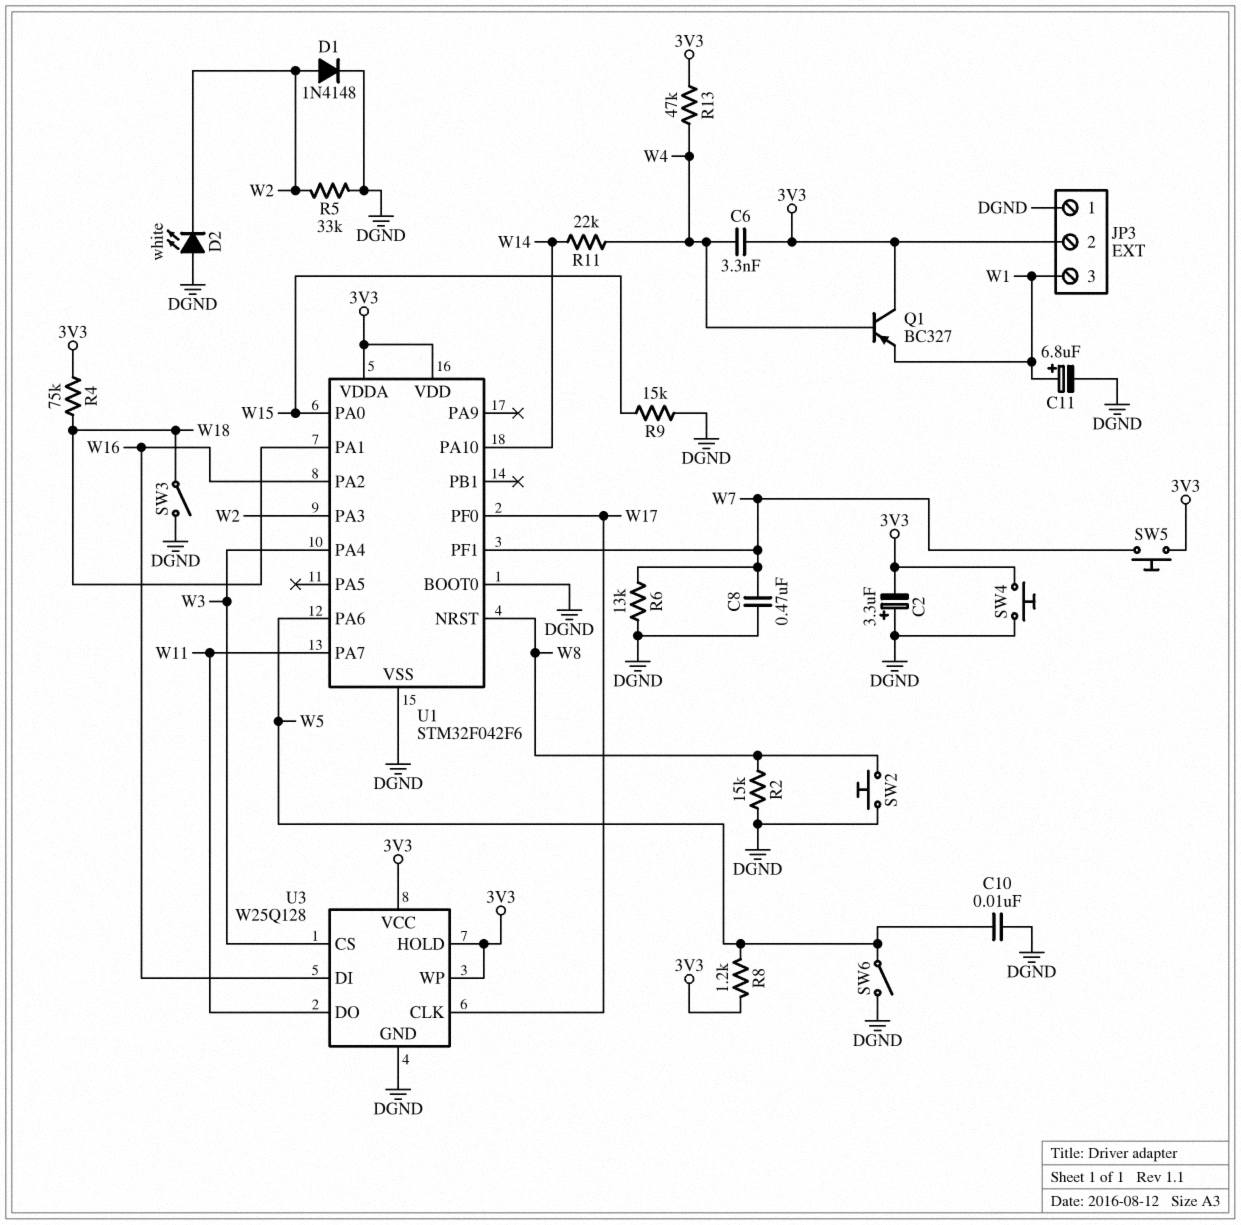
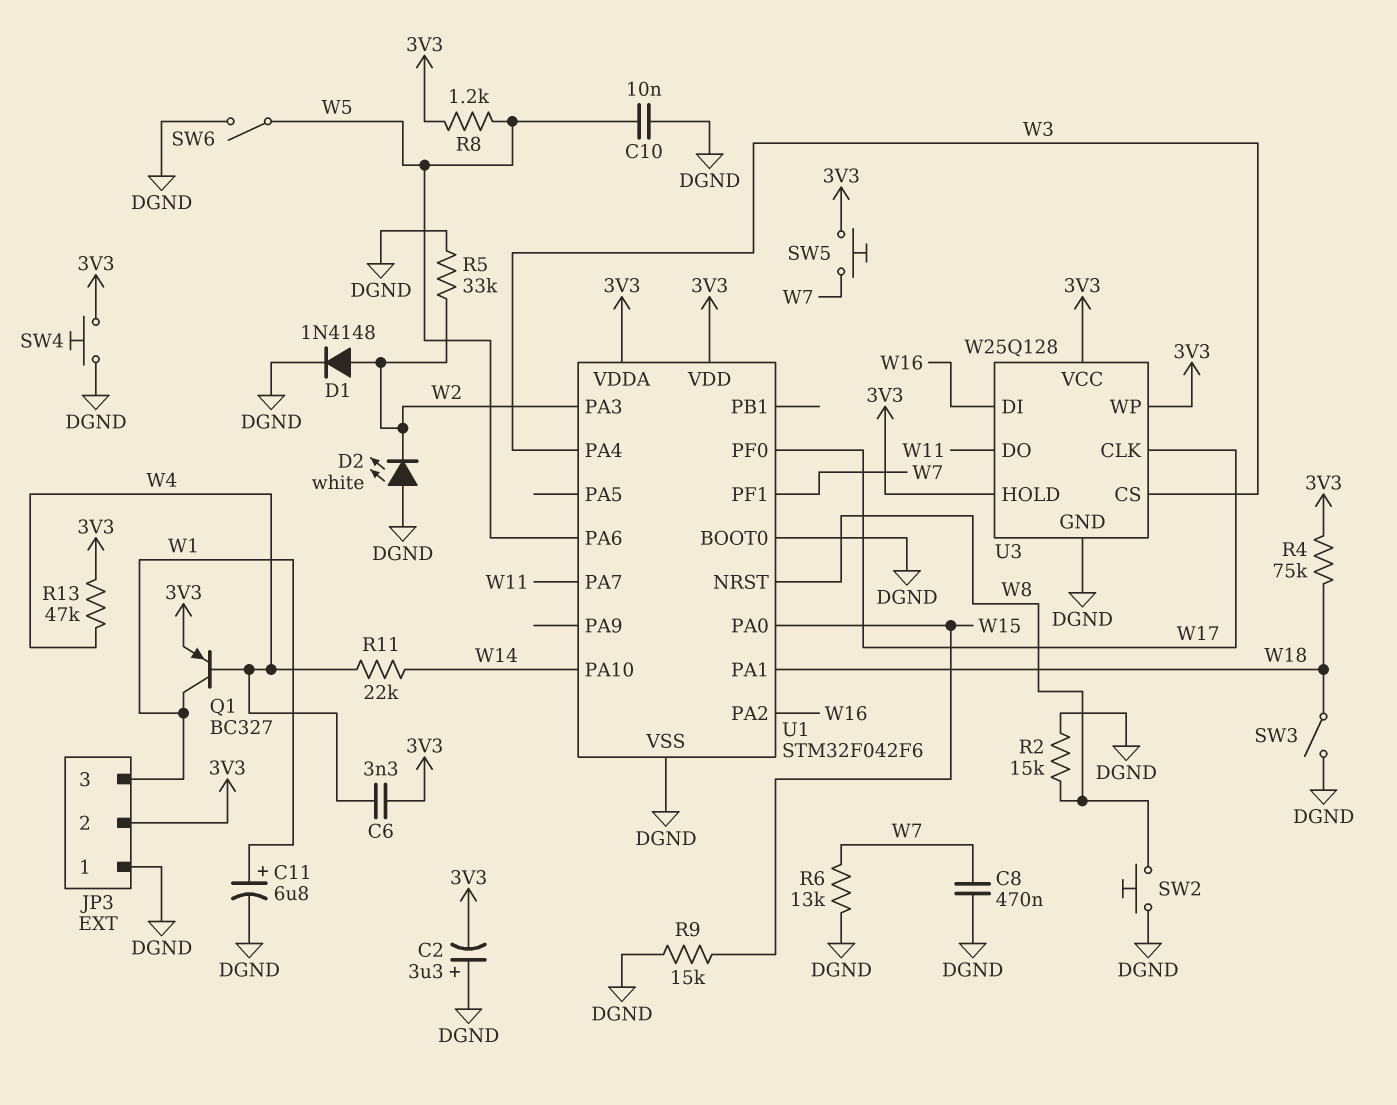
Q1: PNP BC327 (B W4, C 3V3, E W1) -> PNP BC327 (B W4, C W1, E 3V3)

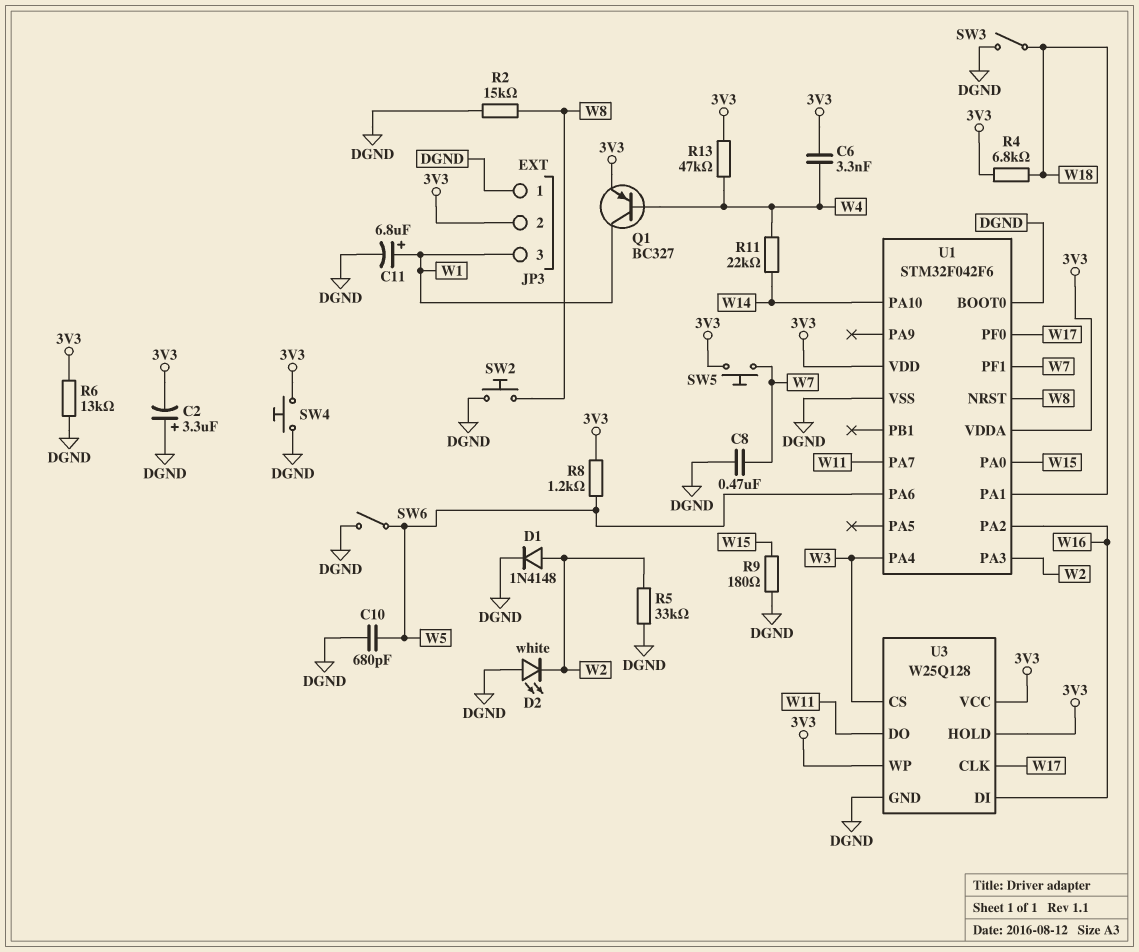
C10: 10nF (DGND, W5) -> 680pF (DGND, W5)
R4: 75k (3V3, W18) -> 6.8k (3V3, W18)
R6: 13k (DGND, W7) -> 13k (3V3, DGND)
R9: 15k (DGND, W15) -> 180 (DGND, W15)

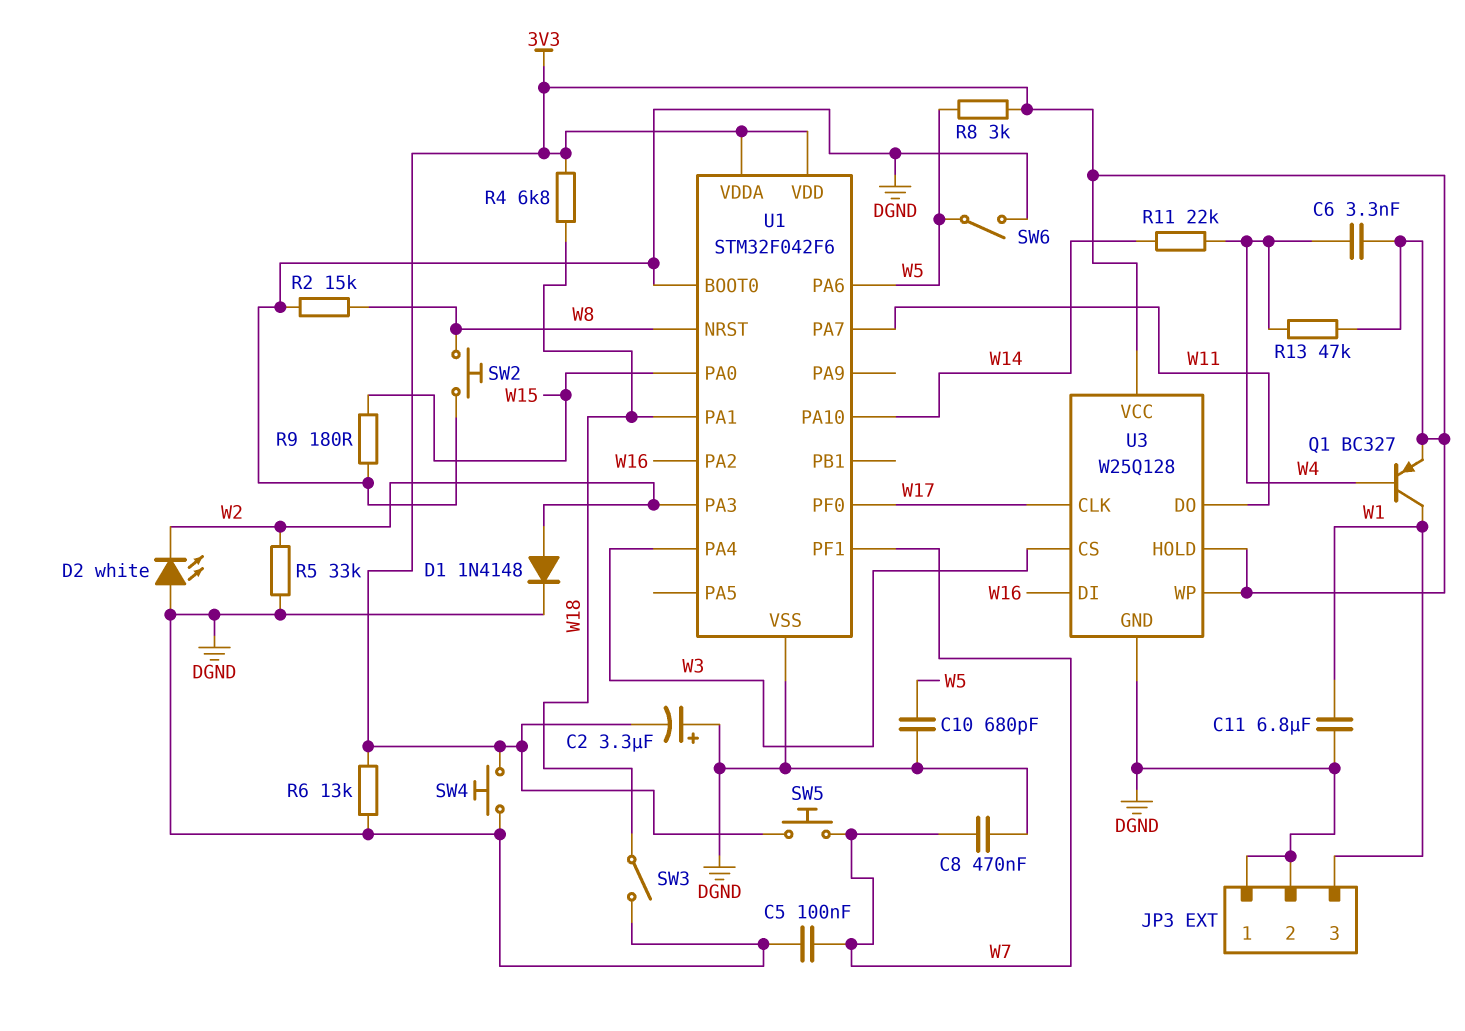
C5: none -> 100nF (DGND, W7)
C11: 6.8uF (plus W1, minus DGND) -> 6.8uF (DGND, W1)
JP3 pin 2: 3V3 -> DGND
R8: 1.2k (3V3, W5) -> 3k (3V3, W5)

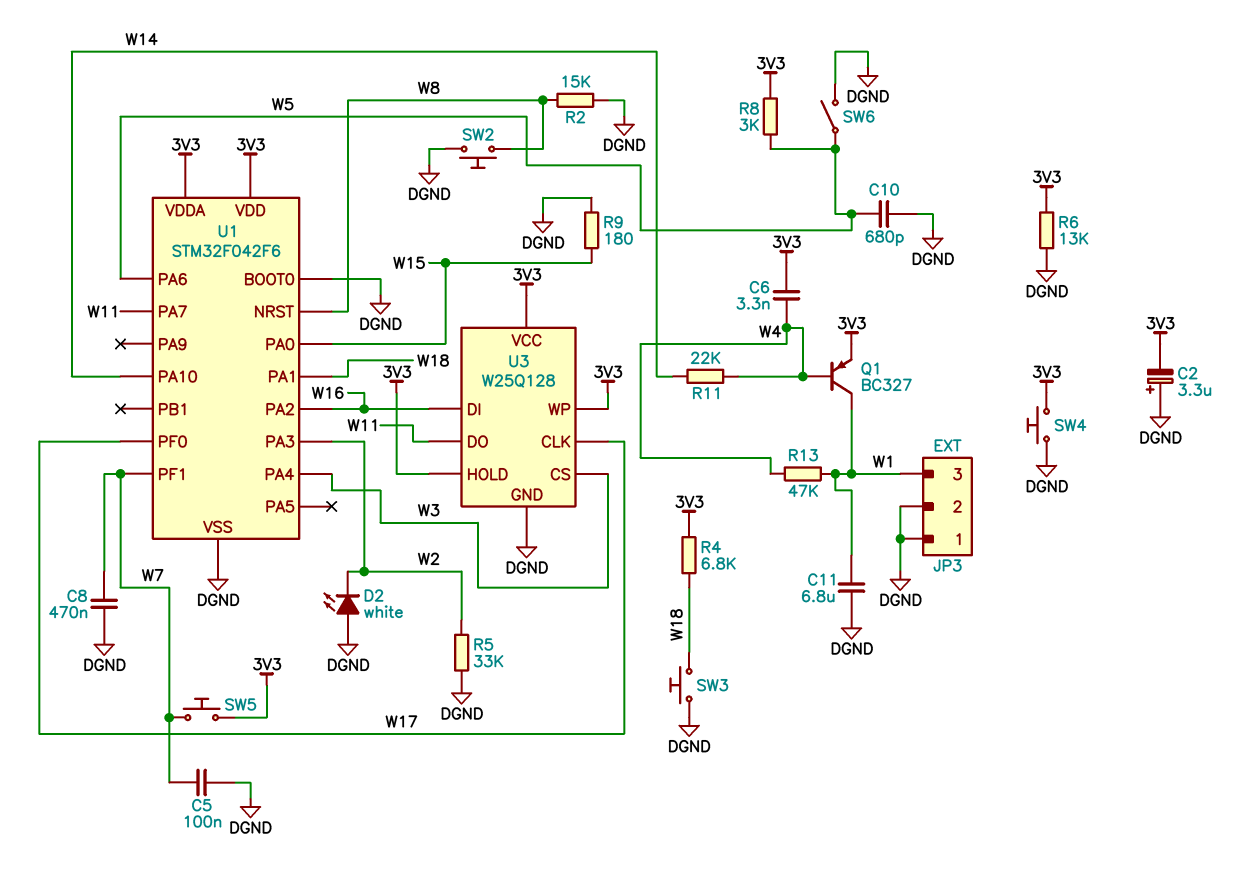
D1: diode 1N4148 (A W2, K DGND) -> none
R13: 47k (3V3, W4) -> 47k (W1, W4)
SW3: switch (DGND, W18) -> button (DGND, W18)

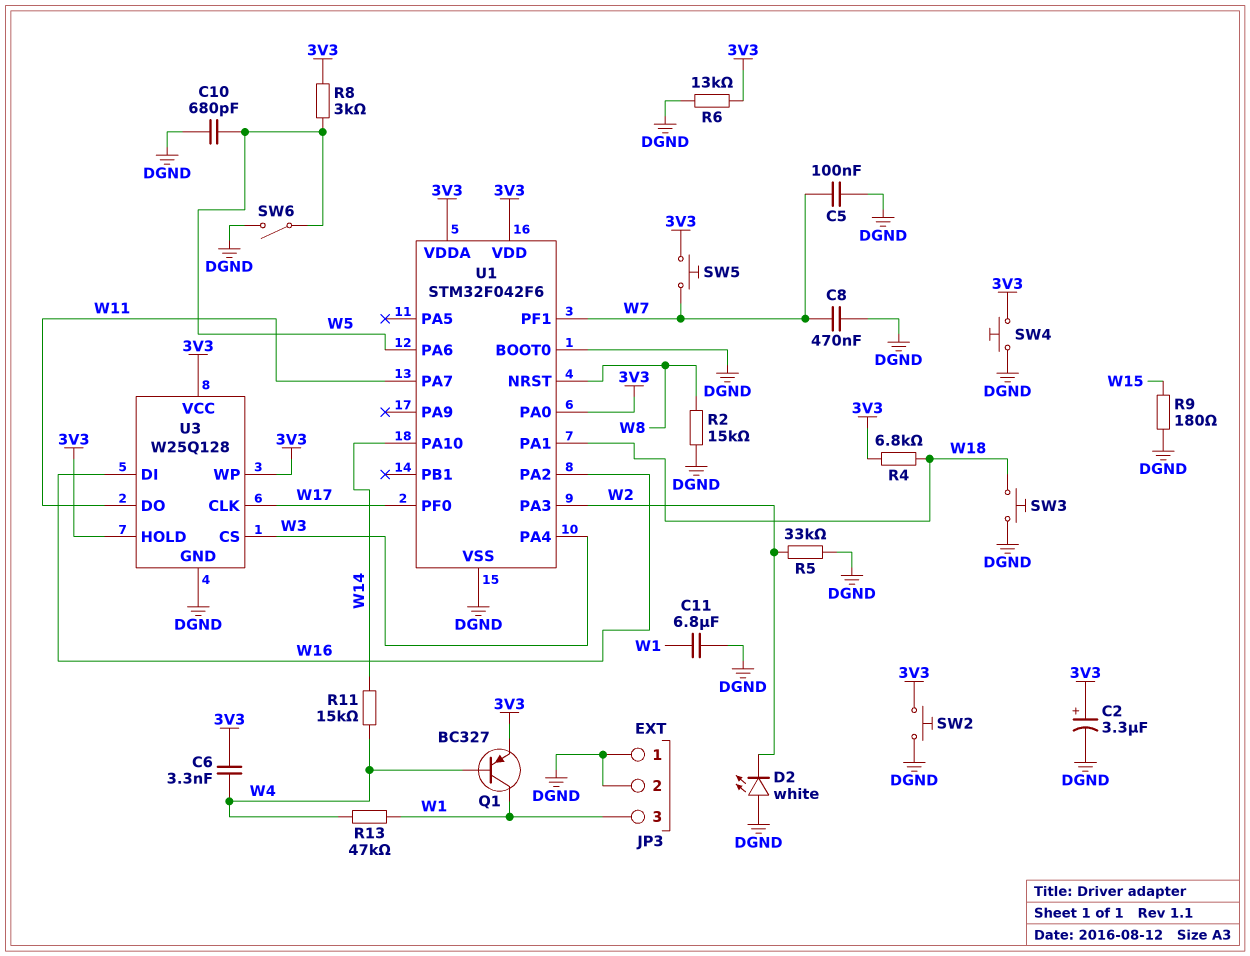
C2: 3.3uF (plus DGND, minus 3V3) -> 3.3uF (plus 3V3, minus DGND)
R11: 22k (W4, W14) -> 15k (W4, W14)
SW2: button (DGND, W8) -> button (3V3, DGND)
U1 pin PA0: W15 -> 3V3

